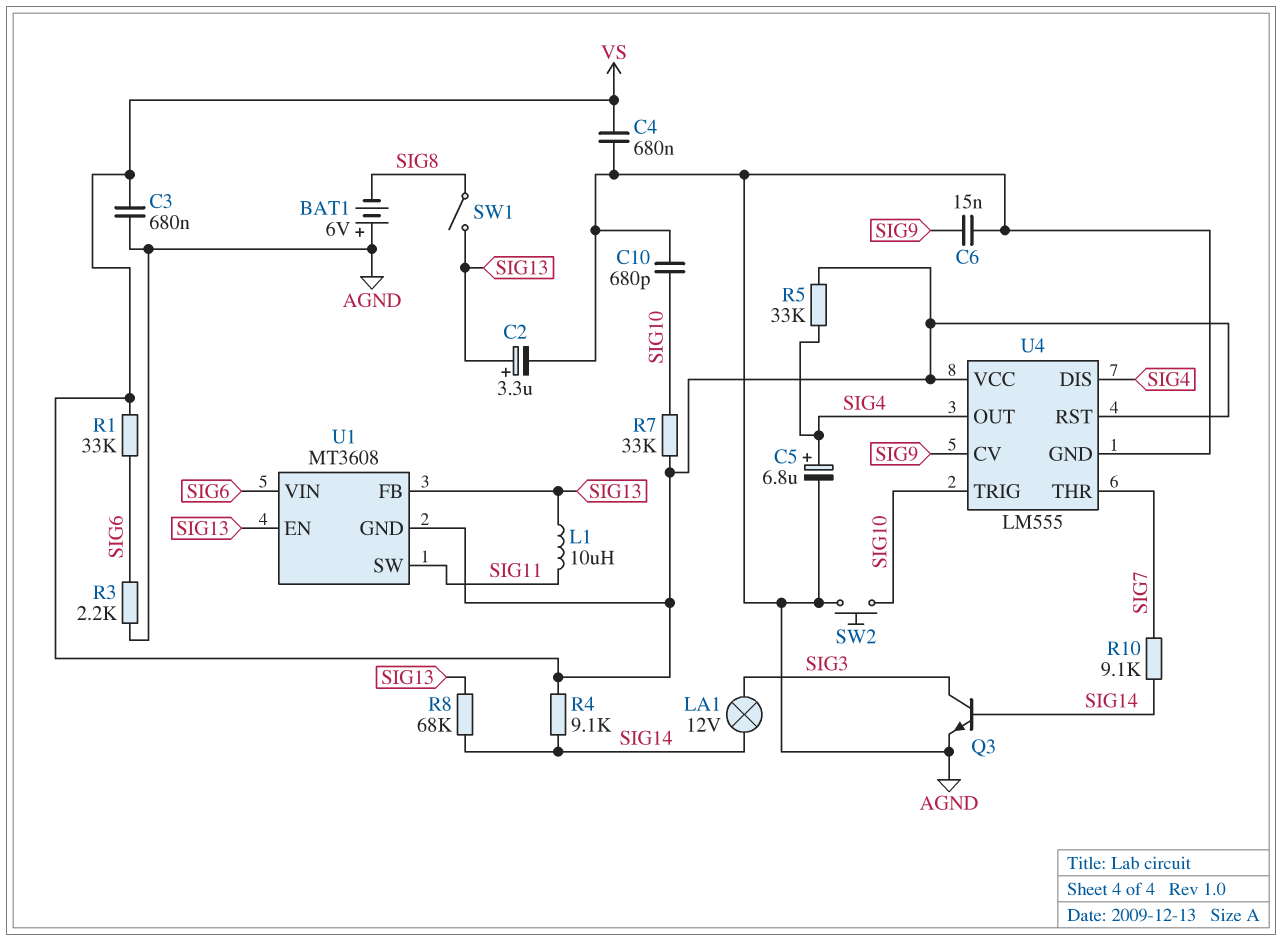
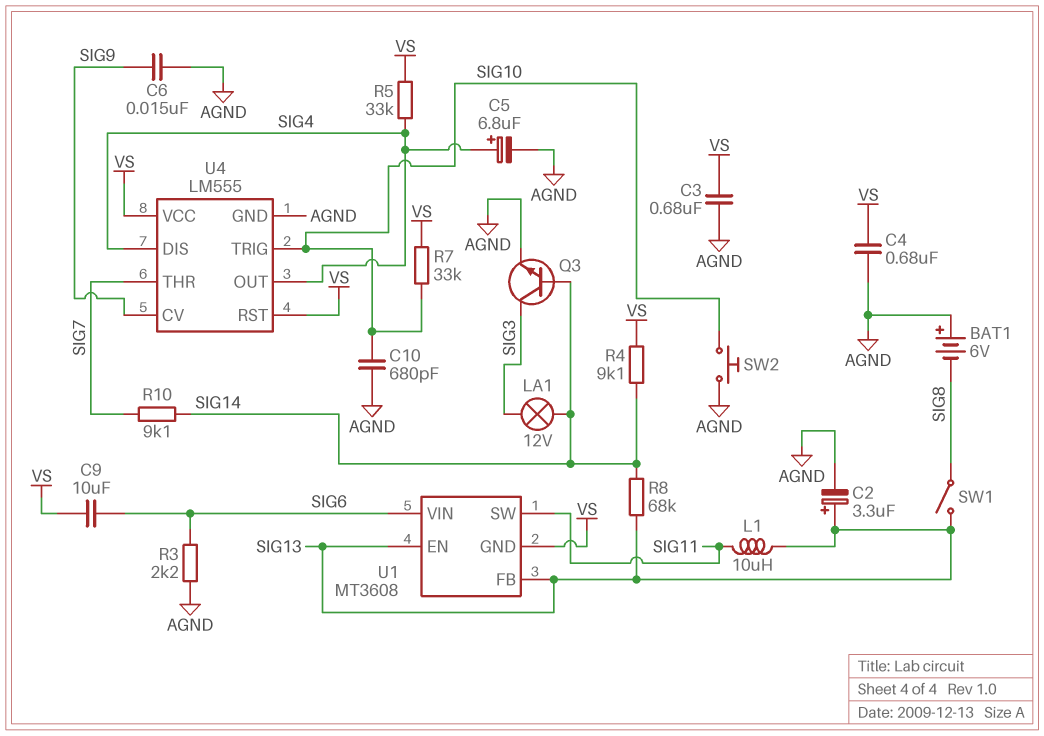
C9: none -> 10uF (SIG6, VS)
R1: 33k (SIG6, VS) -> none

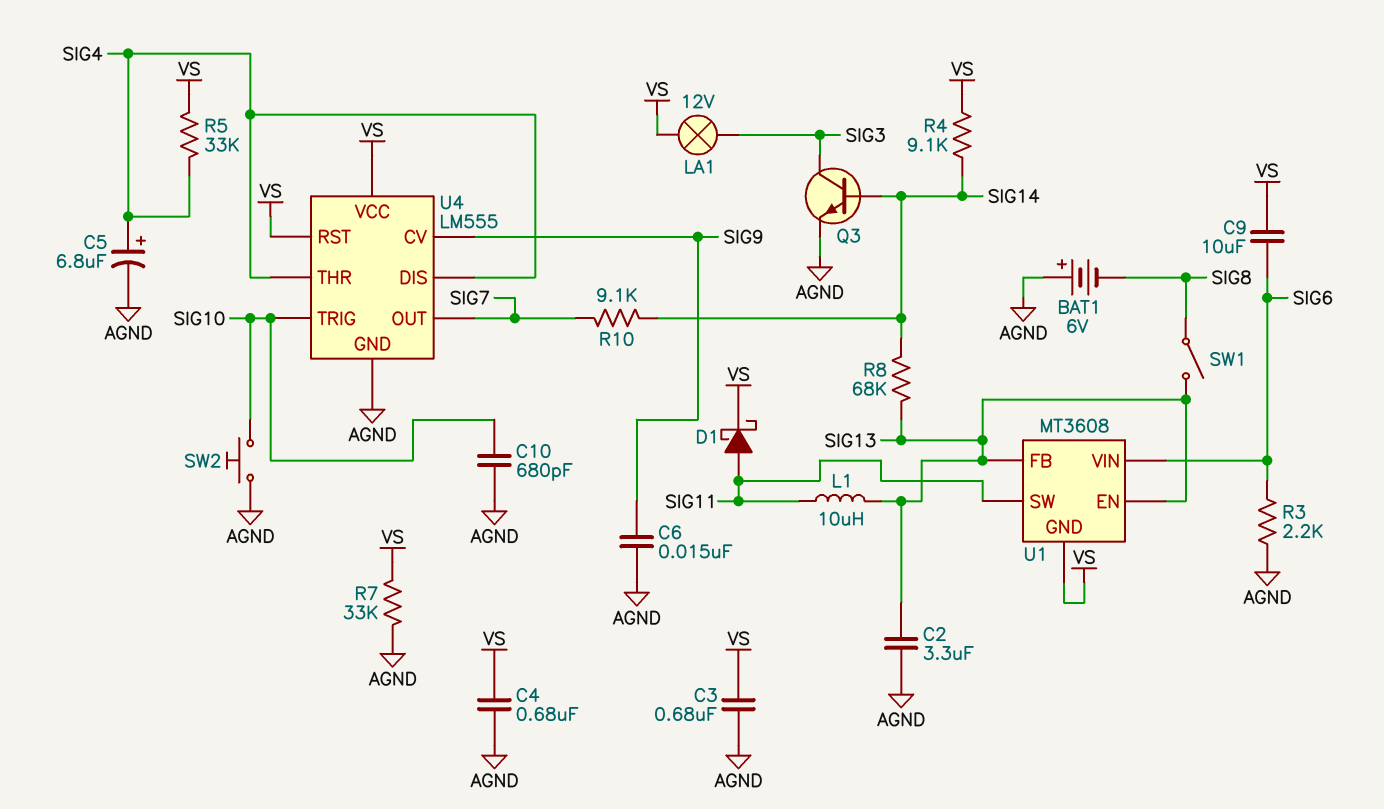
C2: 3.3uF (plus SIG13, minus AGND) -> 3.3uF (AGND, SIG13)
D1: none -> schottky (A SIG11, K VS)
LA1: lamp 12V (SIG3, SIG14) -> lamp 12V (SIG3, VS)
R7: 33k (SIG10, VS) -> 33k (AGND, VS)
U4 pin OUT: SIG4 -> SIG7
U4 pin THR: SIG7 -> SIG4

